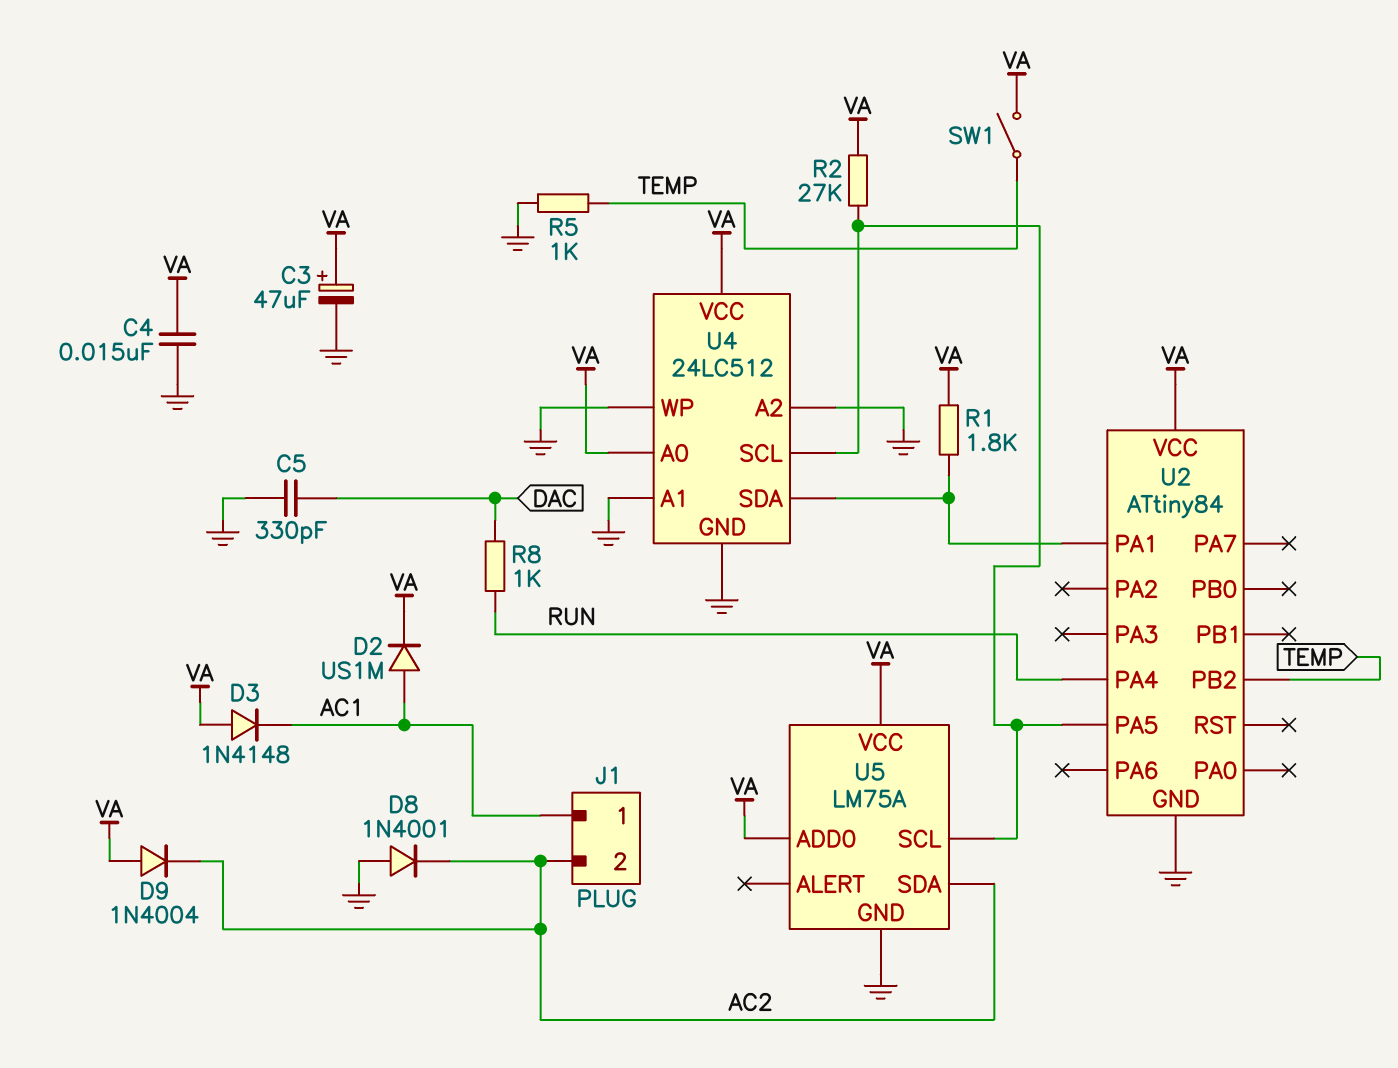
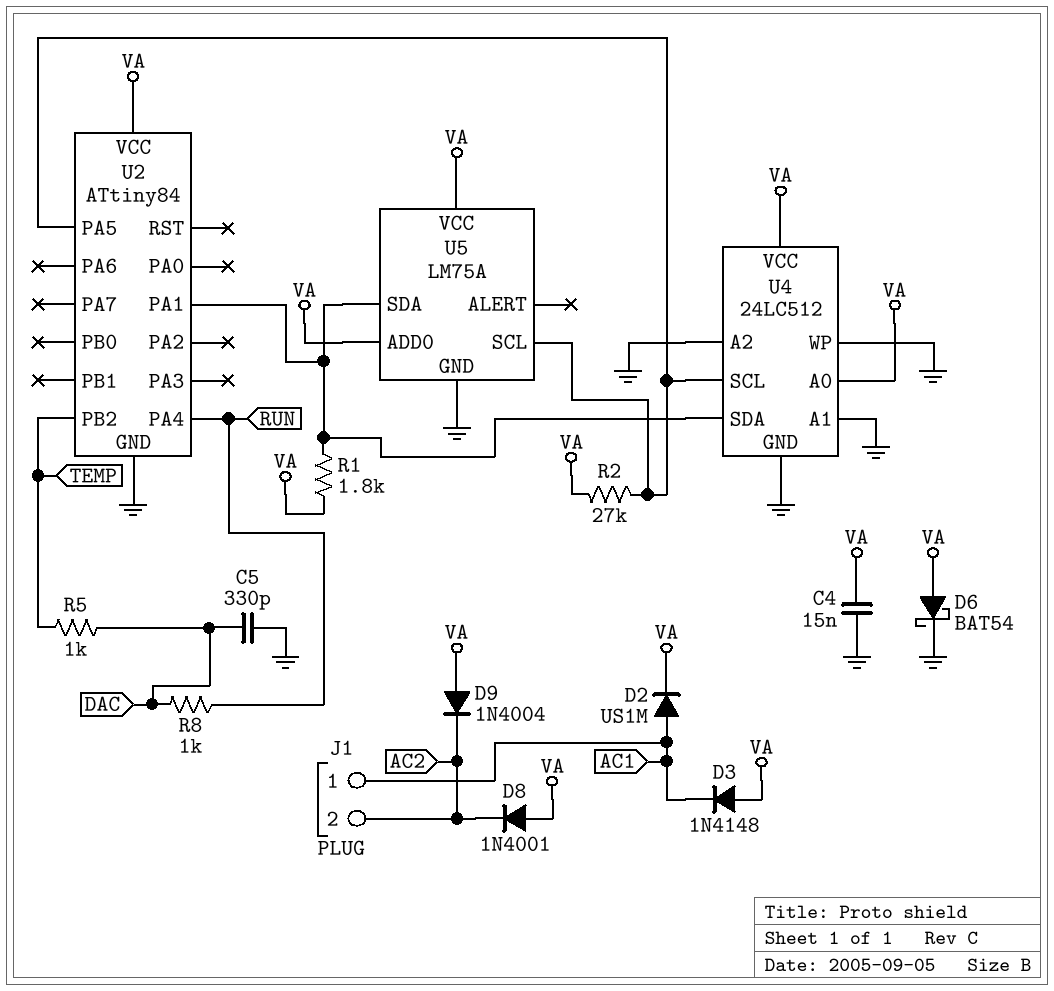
C3: 47uF (plus VA, minus GND) -> none
D6: none -> schottky BAT54 (A VA, K GND)
D8: diode 1N4001 (A GND, K AC2) -> diode 1N4001 (A VA, K AC2)
R5: 1k (GND, TEMP) -> 1k (DAC, TEMP)
SW1: switch (TEMP, VA) -> none
U5 pin SDA: AC2 -> U2/PA1

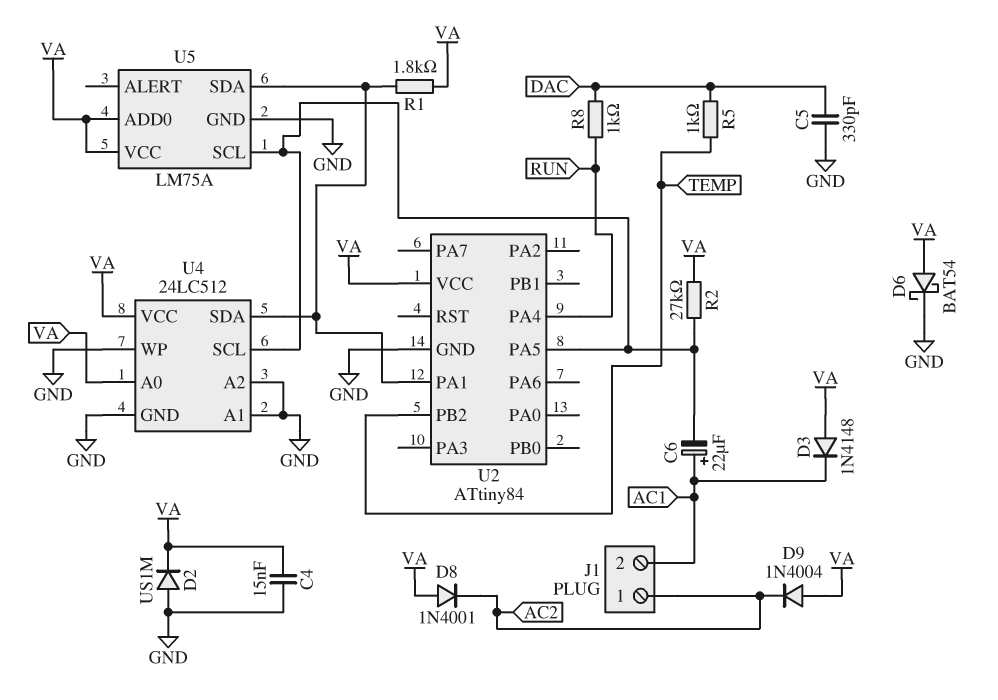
C6: none -> 22uF (plus AC1, minus U2/PA5)
D2: diode US1M (A AC1, K VA) -> diode US1M (A GND, K VA)
J1 pin 1: AC1 -> AC2
J1 pin 2: AC2 -> AC1

